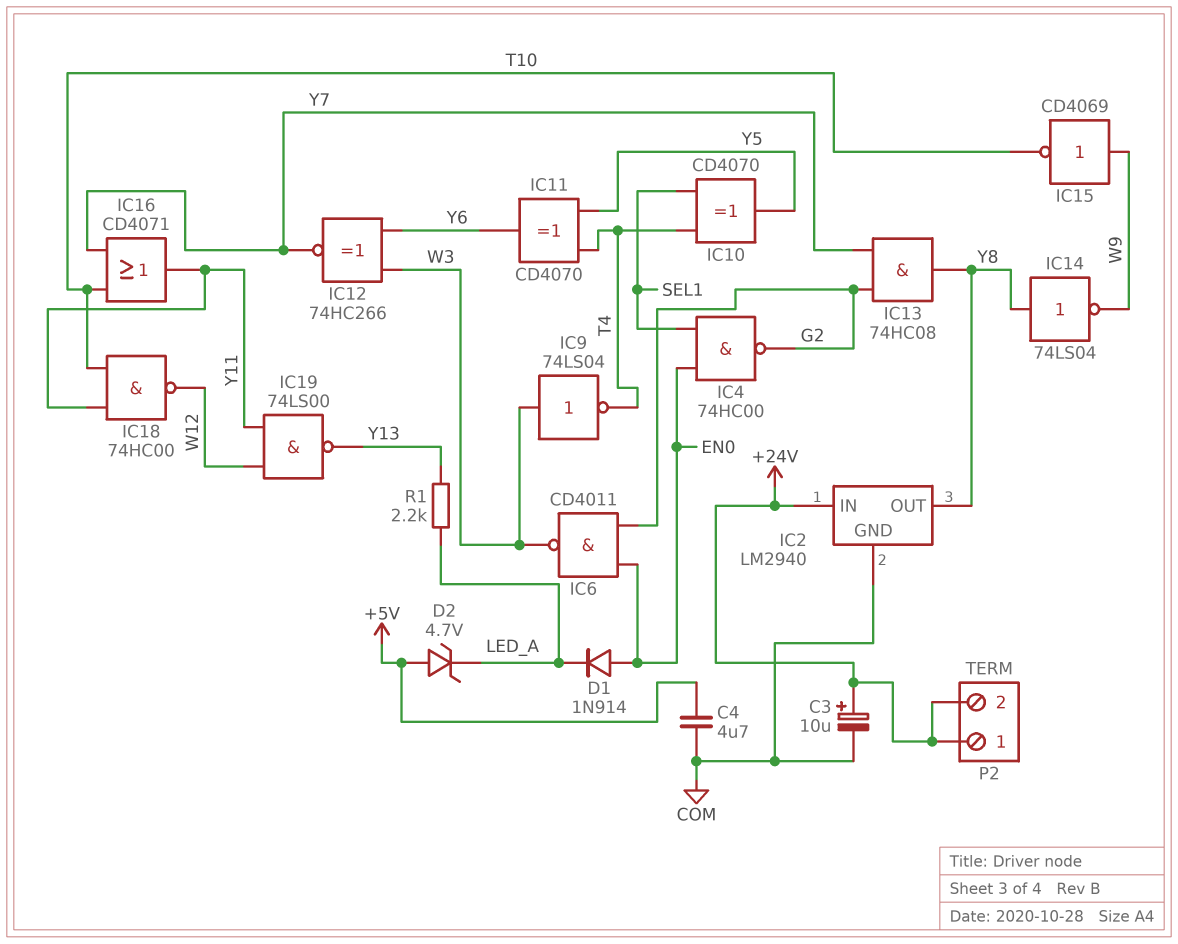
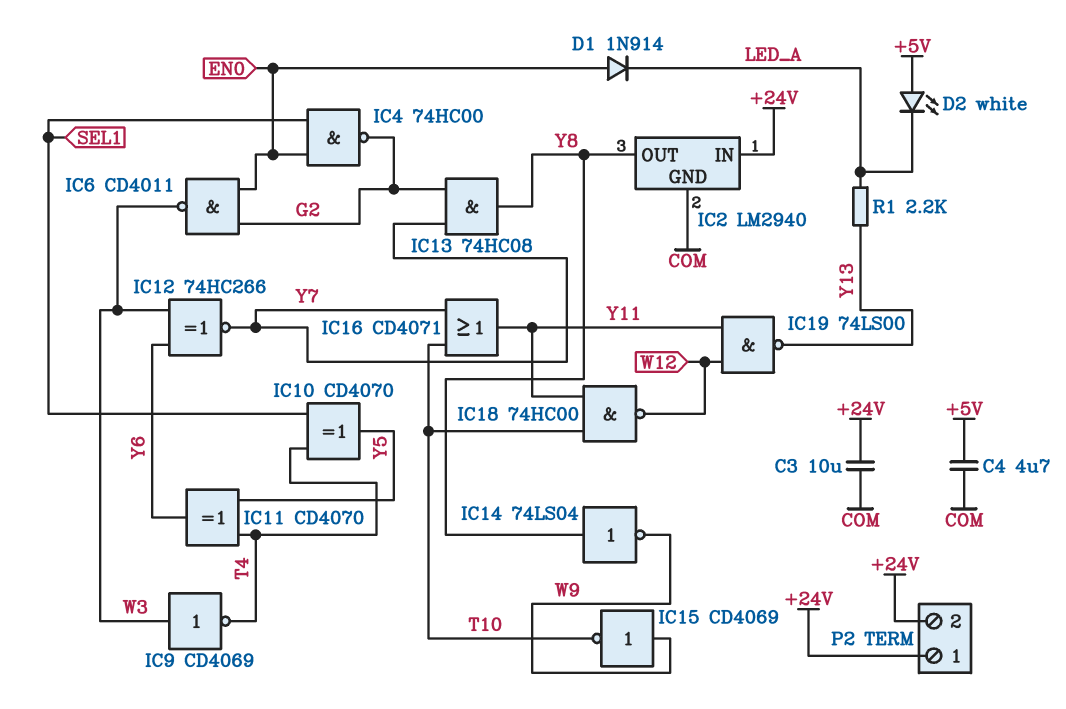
C3: 10uF (plus +24V, minus COM) -> 10uF (+24V, COM)
D2: zener 4.7V (A +5V, K LED_A) -> LED white (A +5V, K LED_A)
IC9: NOT 74LS04 (in W3, out T4) -> NOT CD4069 (in W3, out T4)

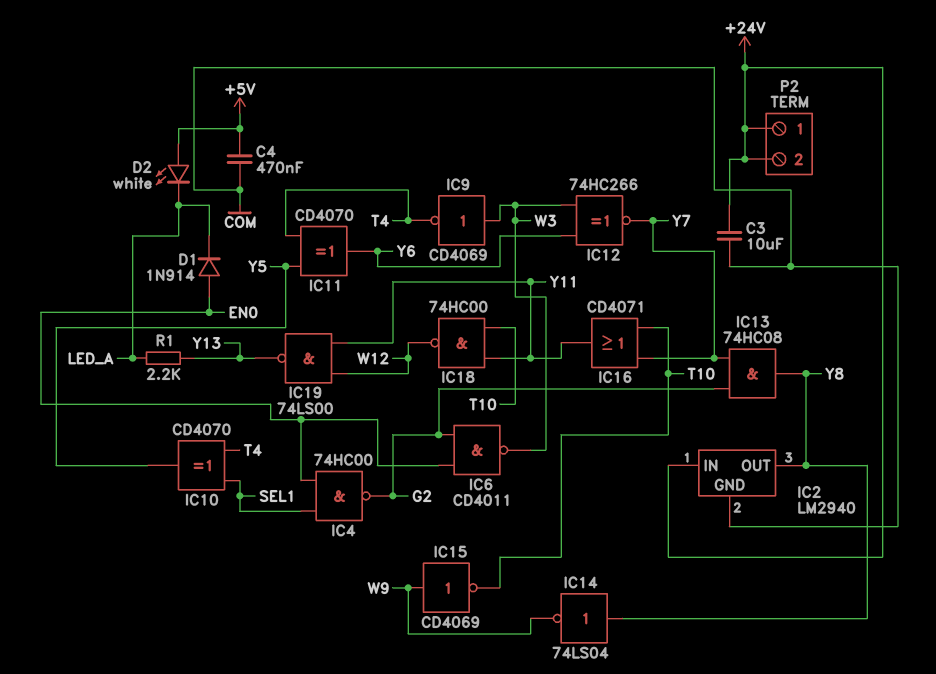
C4: 4.7uF (+5V, COM) -> 470nF (+5V, COM)

